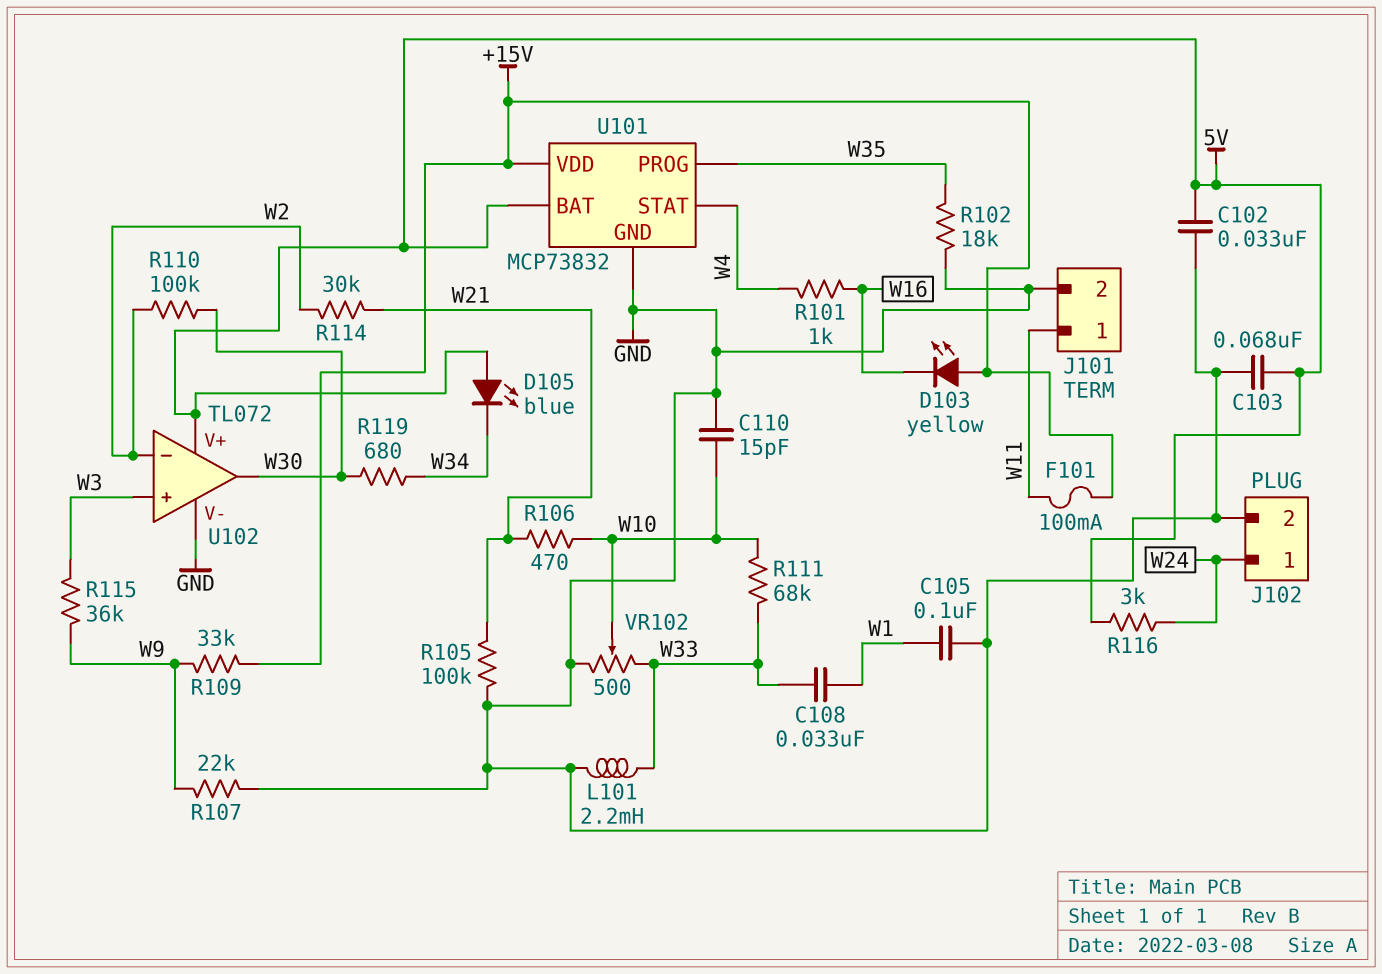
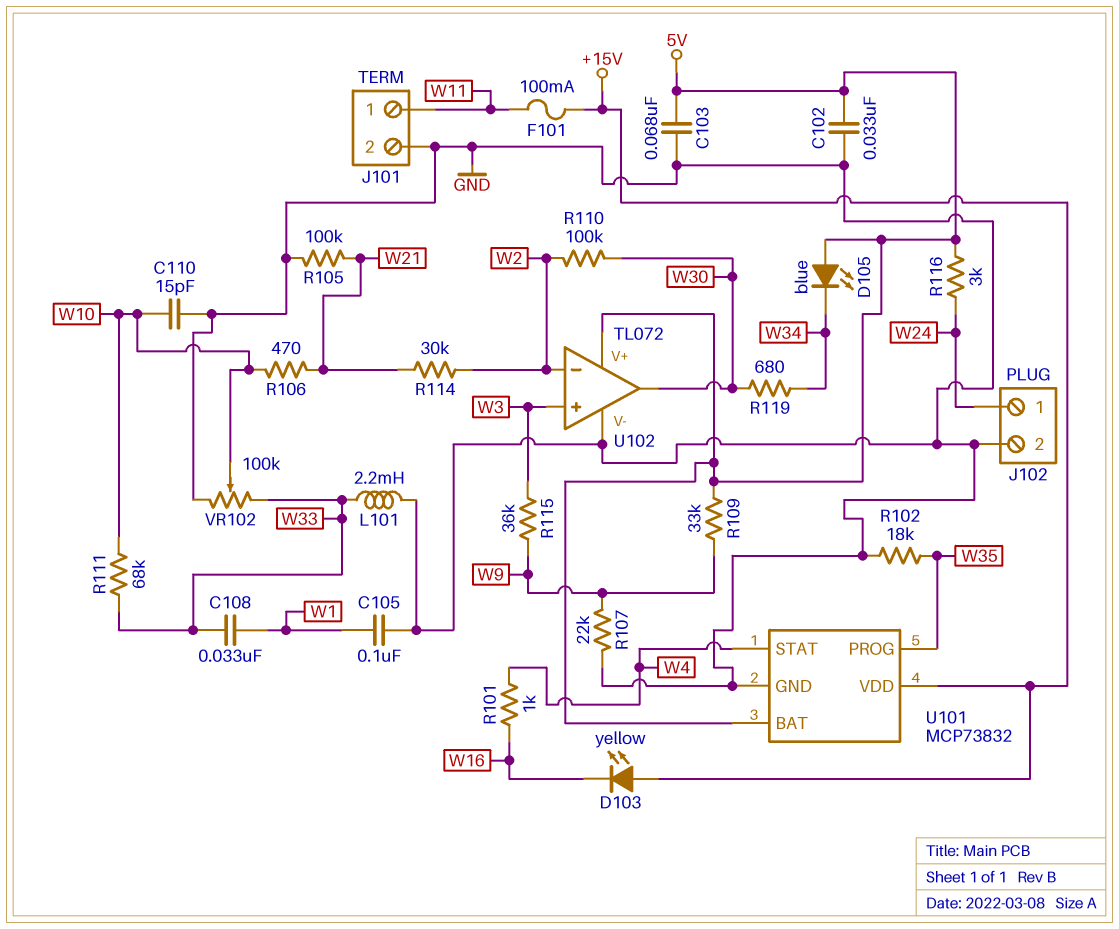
R109: 33k (+15V, W9) -> 33k (5V, W9)
VR102: 500 (GND, W33, wiper W10) -> 100k (GND, W33, wiper W10)

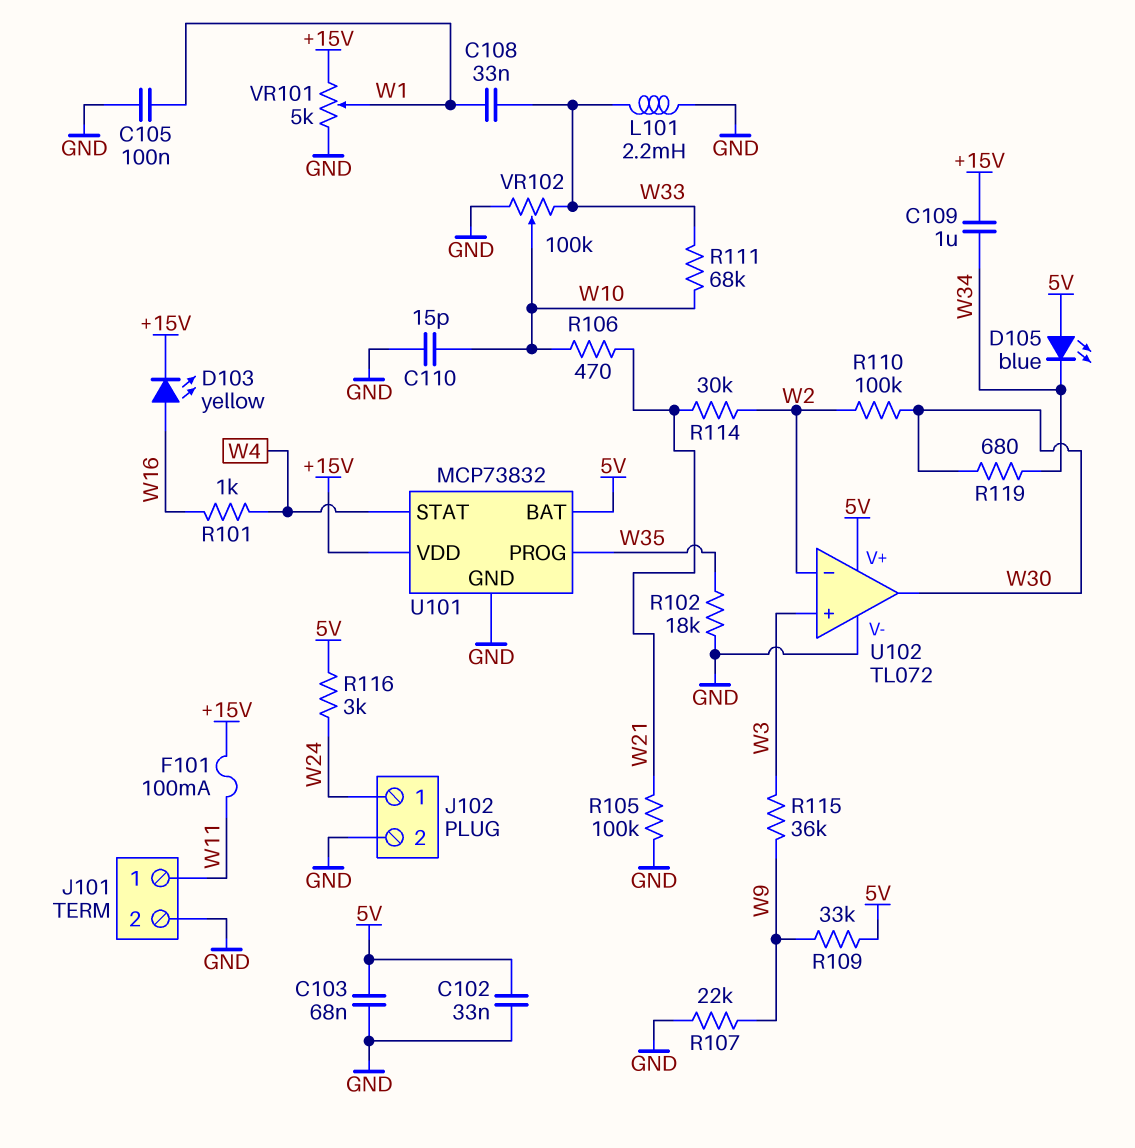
C109: none -> 1uF (+15V, W34)
D103: LED yellow (A +15V, K W16) -> LED yellow (A W16, K +15V)
VR101: none -> 5k (+15V, GND, wiper W1)

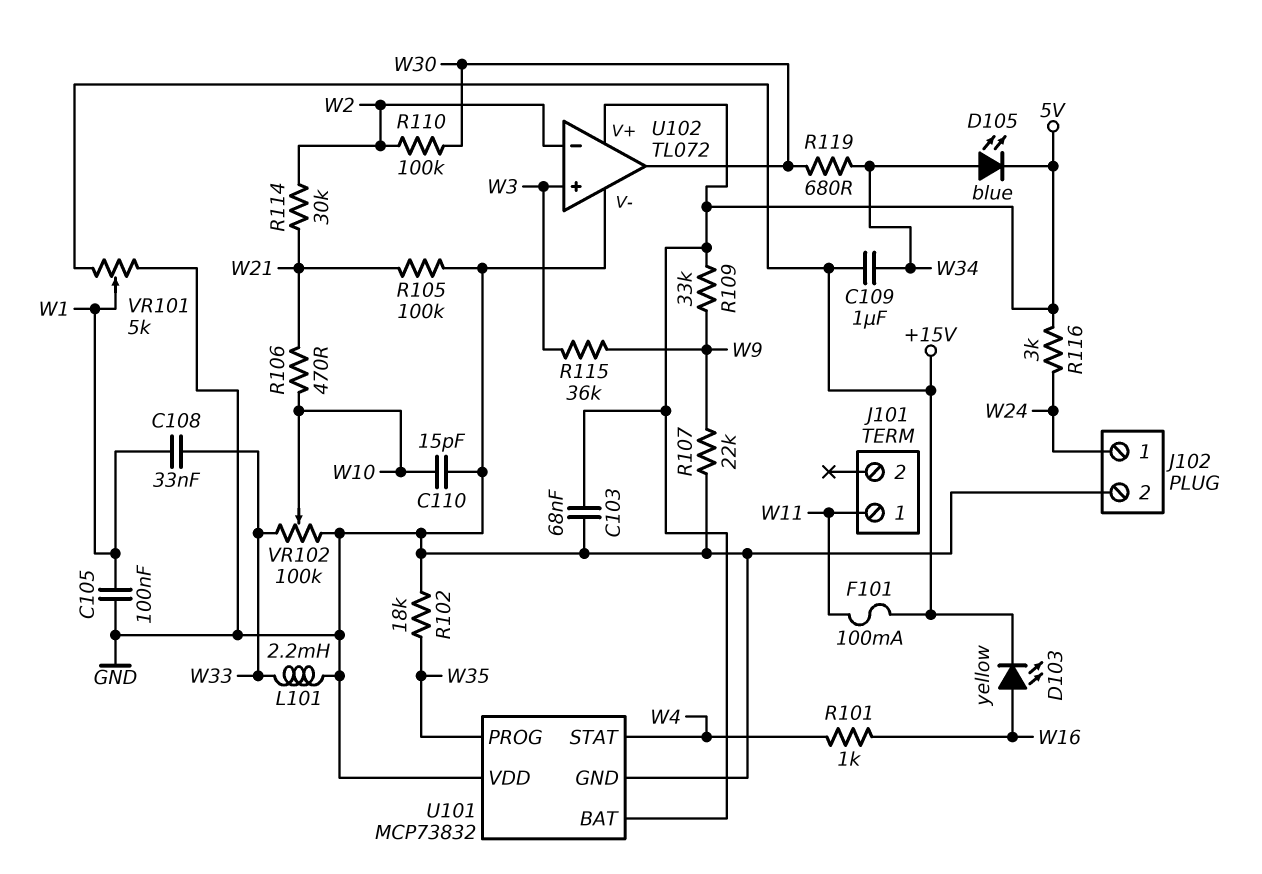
C102: 33nF (5V, GND) -> none
D105: LED blue (A 5V, K W34) -> LED blue (A W34, K 5V)
J101 pin 2: GND -> none
R111: 68k (W10, W33) -> none
U101 pin VDD: +15V -> GND

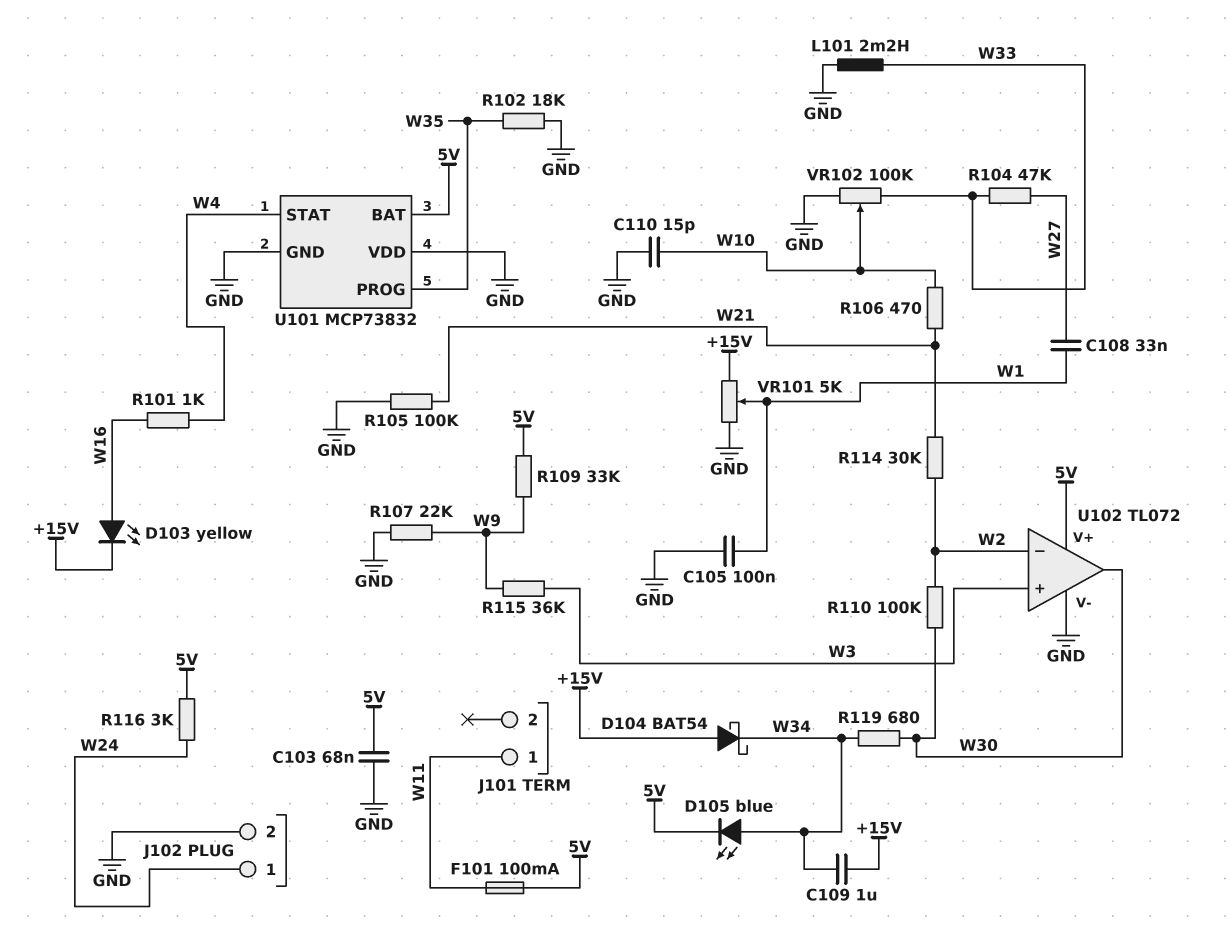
C108: 33nF (W1, W33) -> 33nF (W1, W27)
D104: none -> schottky BAT54 (A +15V, K W34)
F101: 100mA (+15V, W11) -> 100mA (5V, W11)
R104: none -> 47k (W27, W33)

